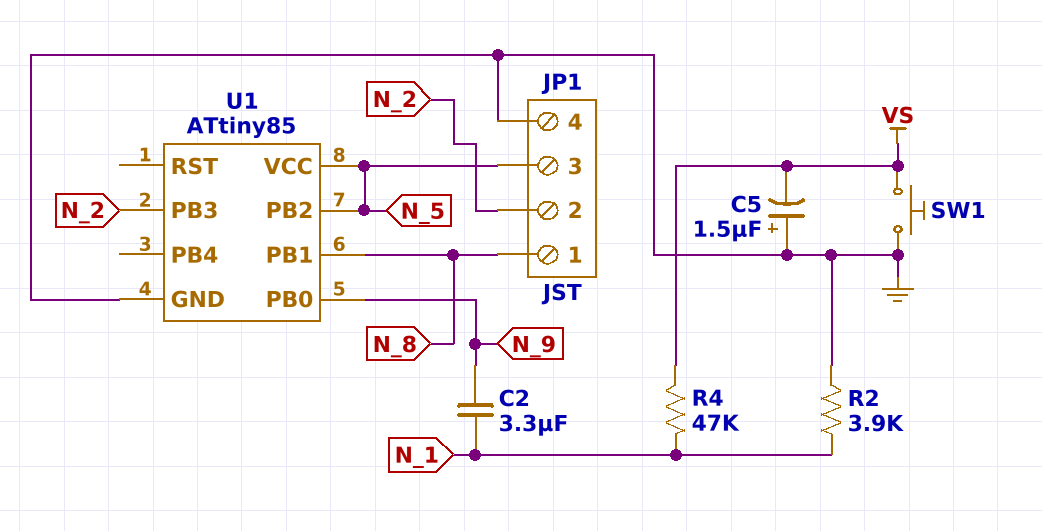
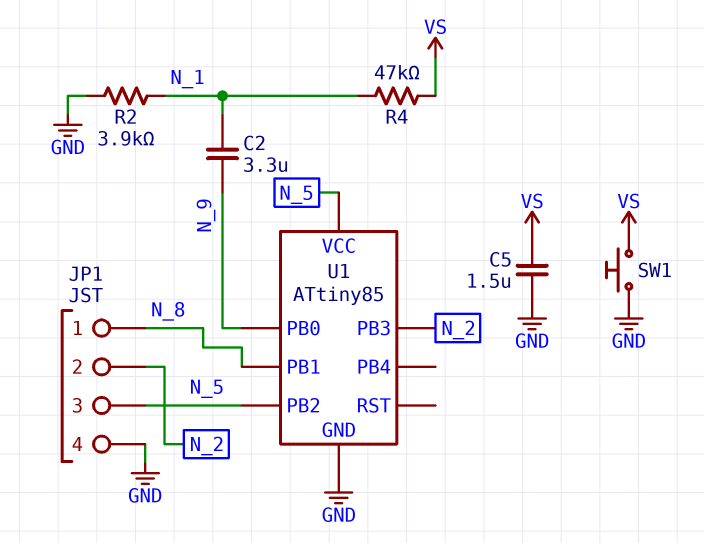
C5: 1.5uF (plus GND, minus VS) -> 1.5uF (GND, VS)

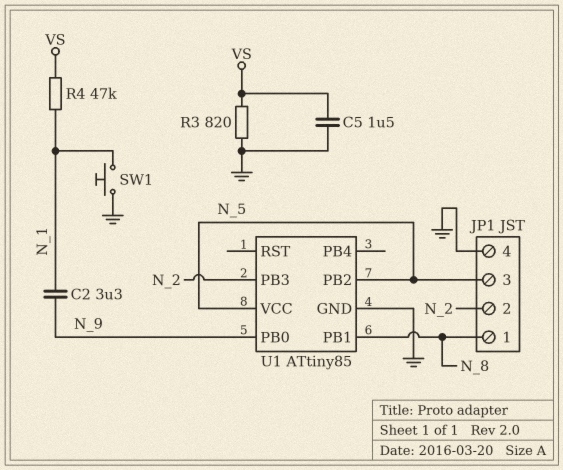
R2: 3.9k (GND, N_1) -> none
R3: none -> 820 (GND, VS)
SW1: button (GND, VS) -> button (GND, N_1)

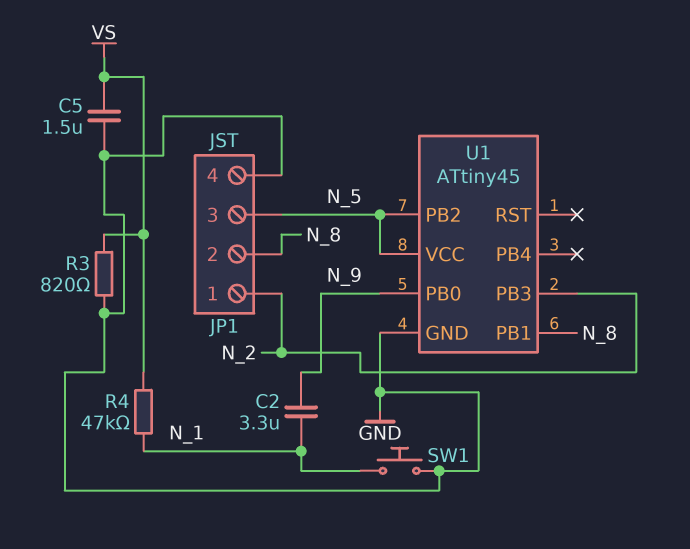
JP1 pin 1: N_8 -> N_2
JP1 pin 2: N_2 -> N_8
U1: ATtiny85 -> ATtiny45

